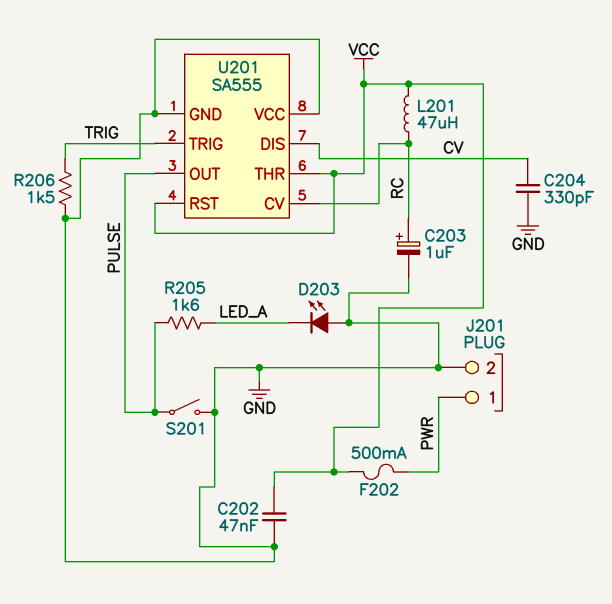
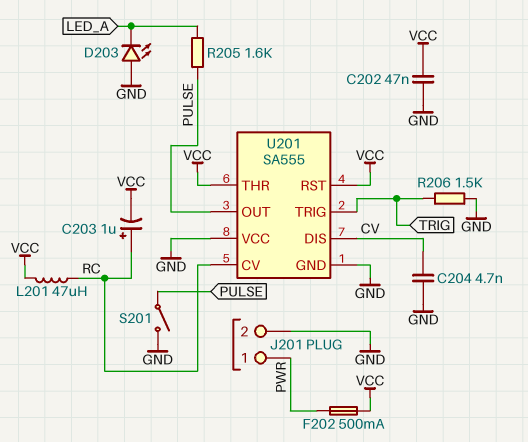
C203: 1uF (plus RC, minus GND) -> 1uF (plus RC, minus VCC)
C204: 330pF (CV, GND) -> 4.7nF (CV, GND)

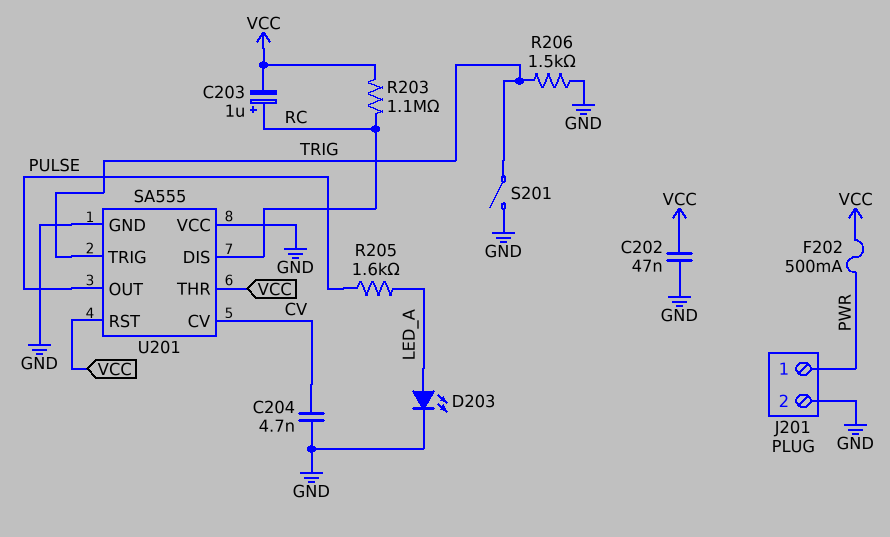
D203: LED (A GND, K LED_A) -> LED (A LED_A, K GND)
L201: 47uH (RC, VCC) -> none
R203: none -> 1.1M (RC, VCC)
S201: switch (GND, PULSE) -> switch (GND, TRIG)
U201 pin CV: RC -> CV
U201 pin DIS: CV -> RC

